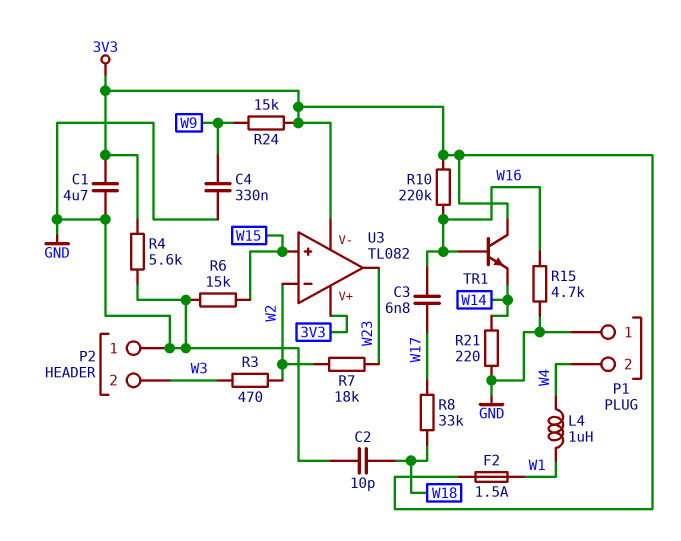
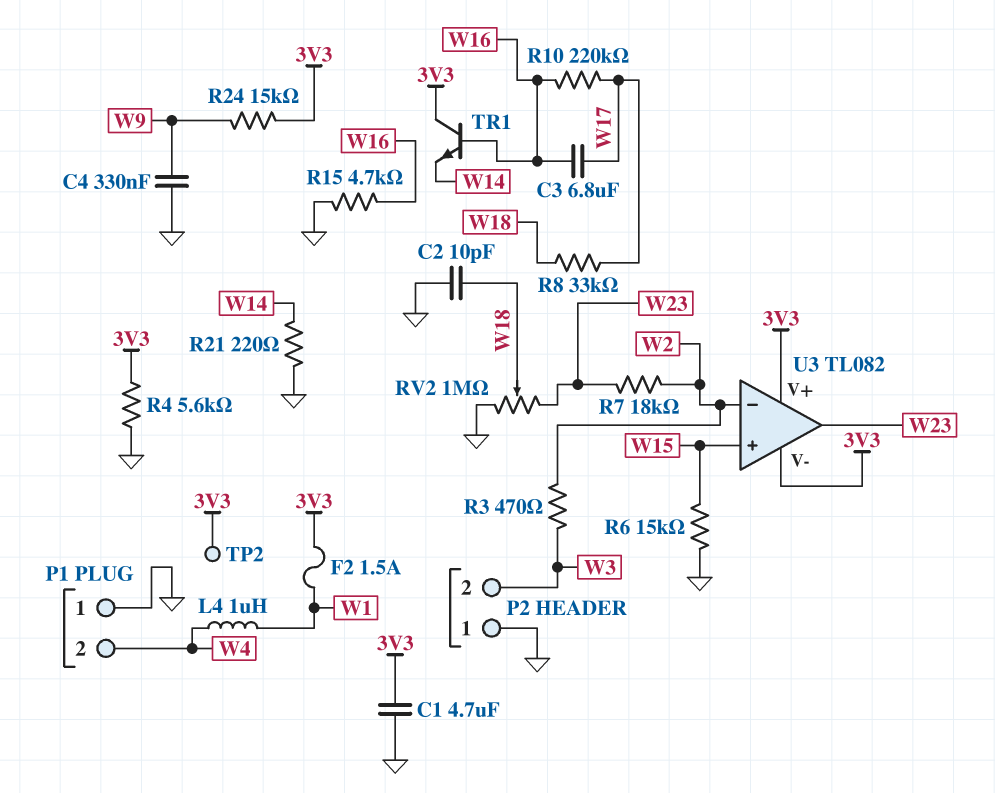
C3: 6.8nF (W16, W17) -> 6.8uF (W16, W17)
R10: 220k (3V3, W16) -> 220k (W16, W17)
RV2: none -> 1M (GND, W23, wiper W18)
TP2: none -> test point (3V3)

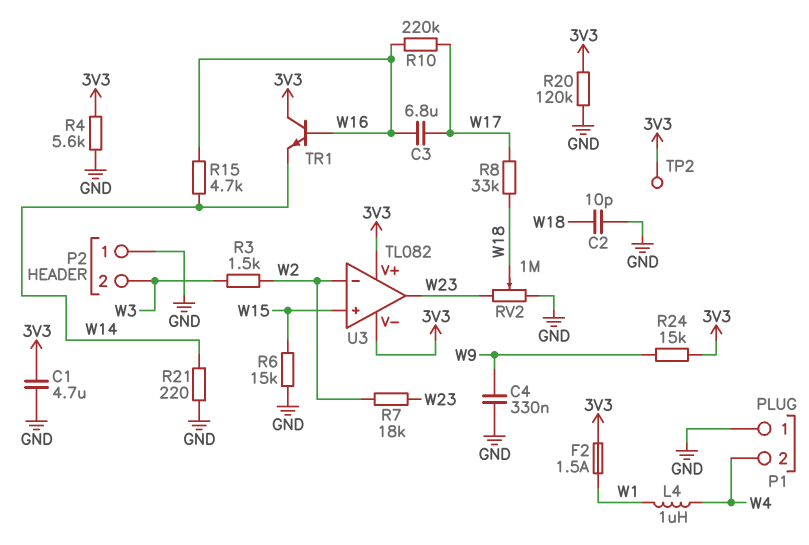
R3: 470 (W2, W3) -> 1.5k (W2, W3)
R15: 4.7k (GND, W16) -> 4.7k (W14, W16)
R20: none -> 120k (3V3, GND)

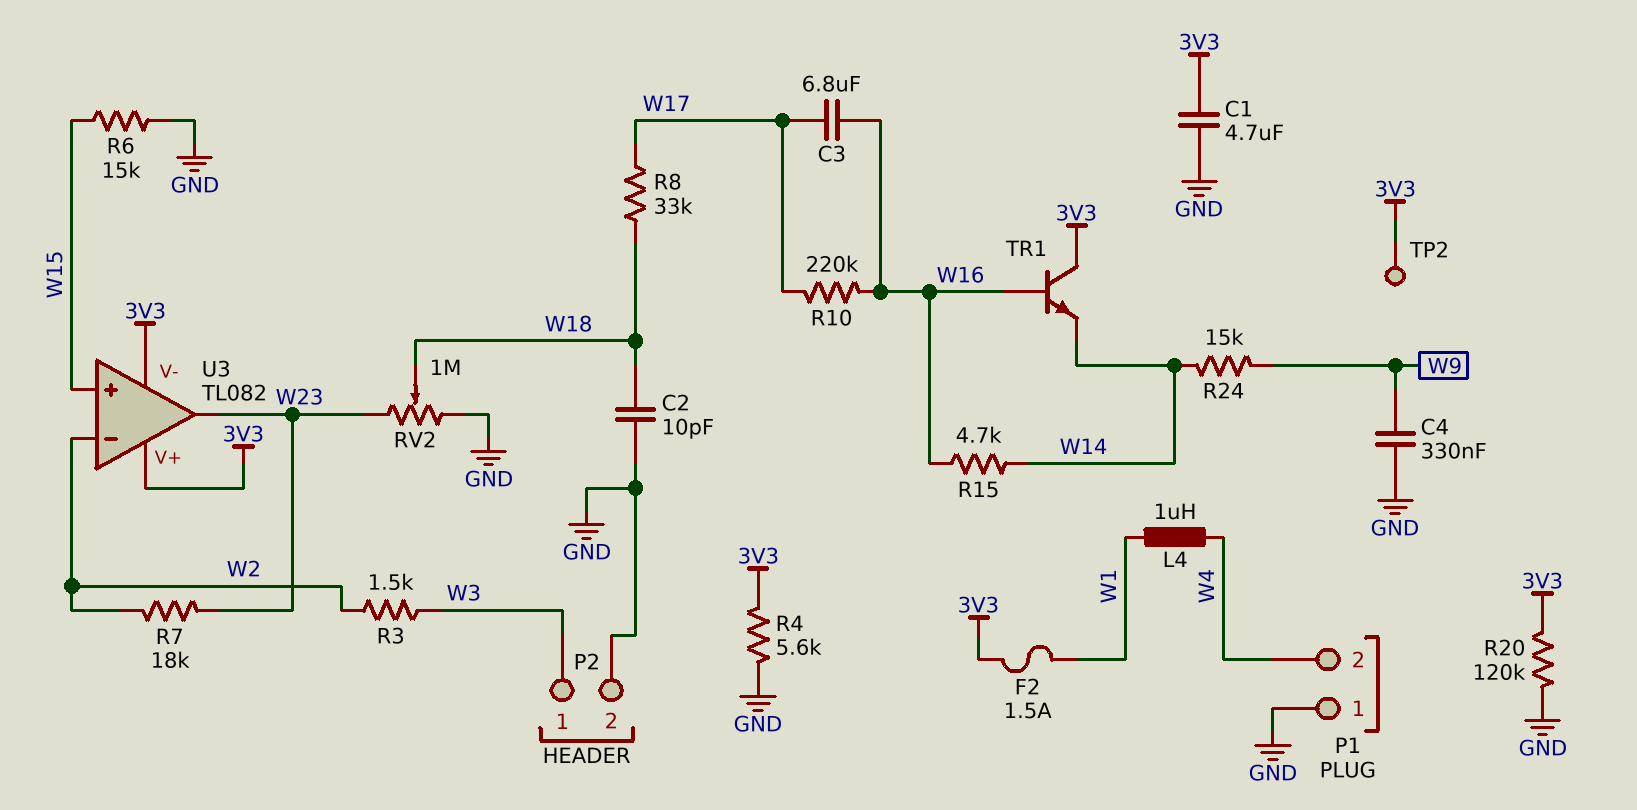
P2 pin 1: GND -> W3
P2 pin 2: W3 -> GND
R21: 220 (GND, W14) -> none
R24: 15k (3V3, W9) -> 15k (W9, W14)

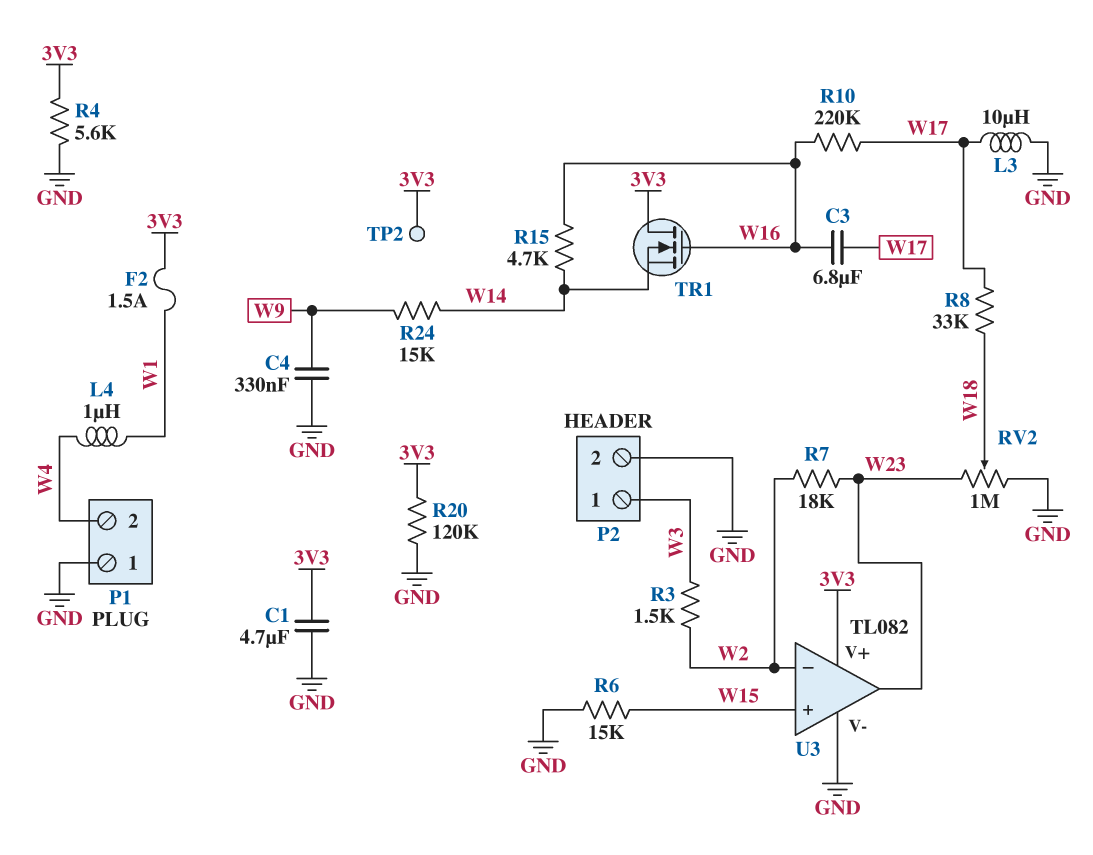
C2: 10pF (GND, W18) -> none
L3: none -> 10uH (GND, W17)
TR1: NPN (B W16, C 3V3, E W14) -> NMOS (G W16, D 3V3, S W14)
U3 pin V-: 3V3 -> GND

